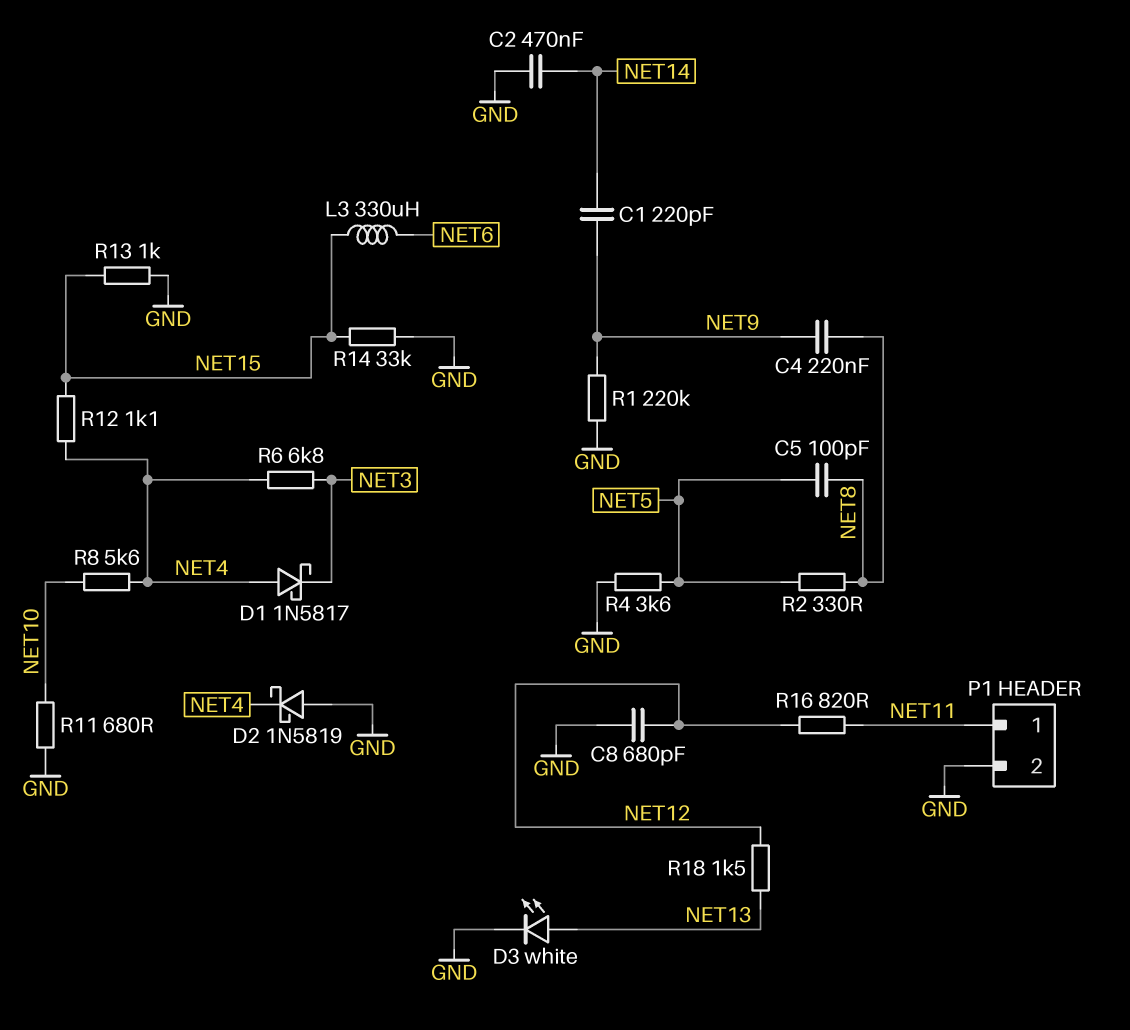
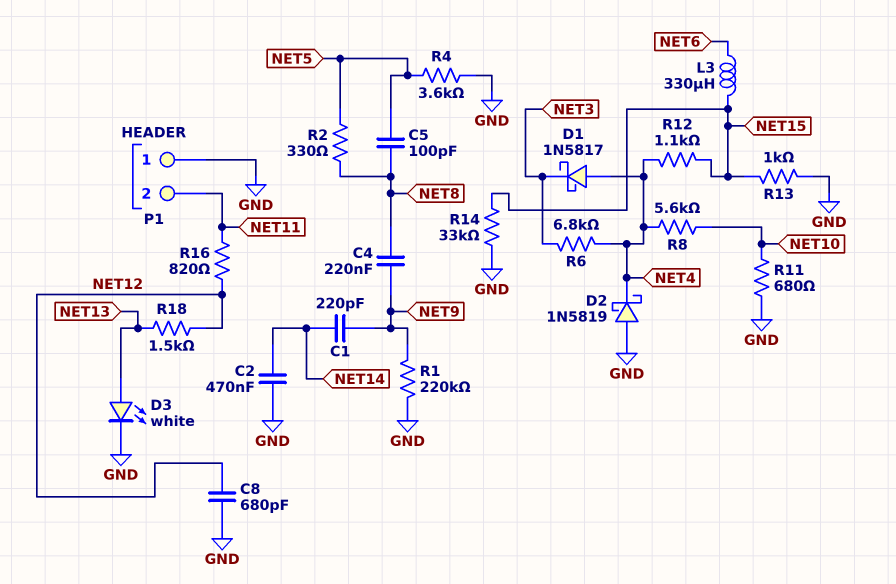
P1 pin 1: NET11 -> GND
P1 pin 2: GND -> NET11

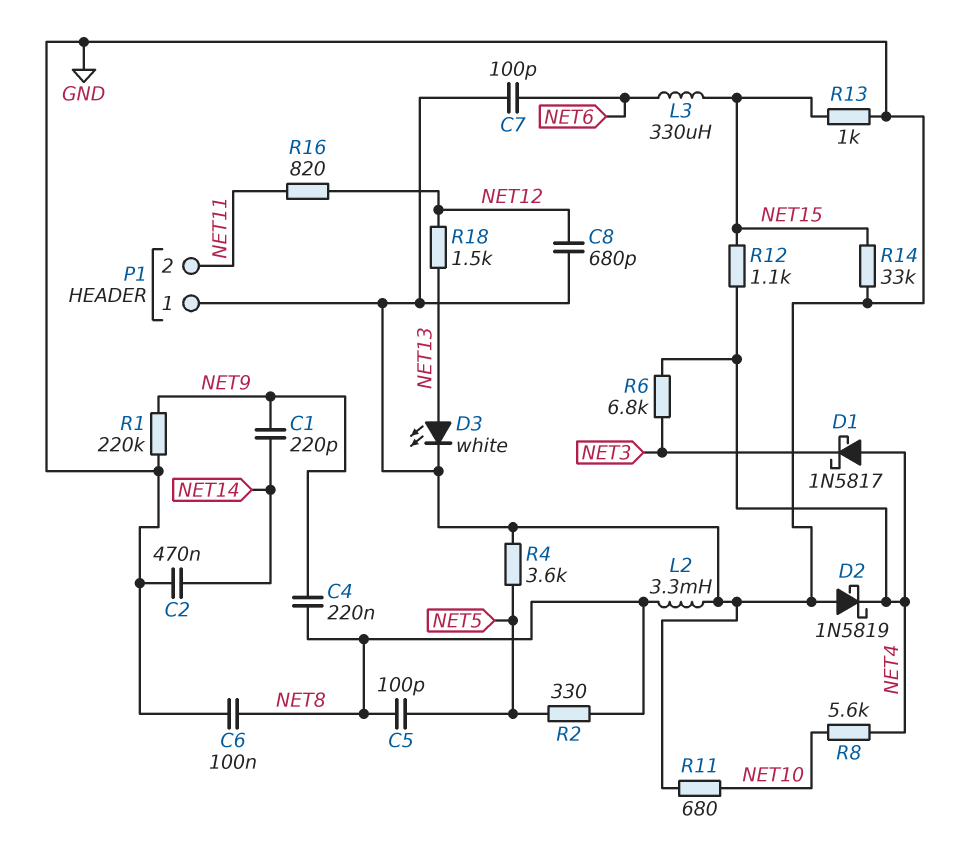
C6: none -> 100nF (GND, NET8)
C7: none -> 100pF (GND, NET6)
L2: none -> 3.3mH (GND, NET8)

